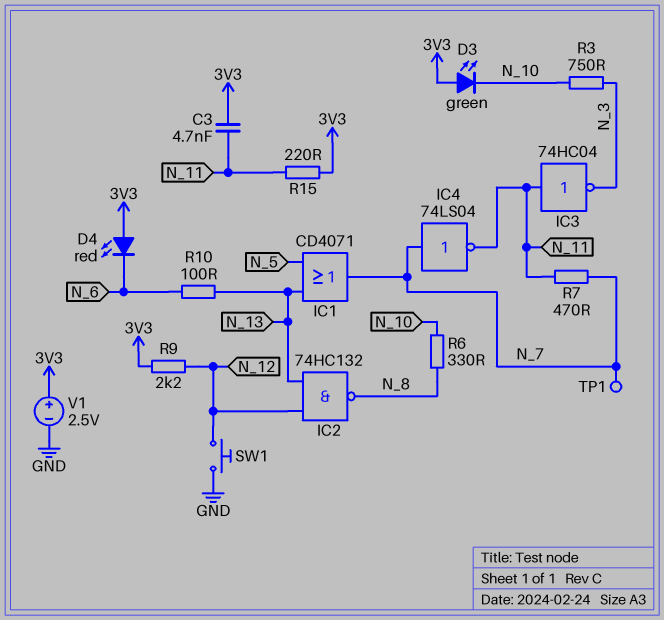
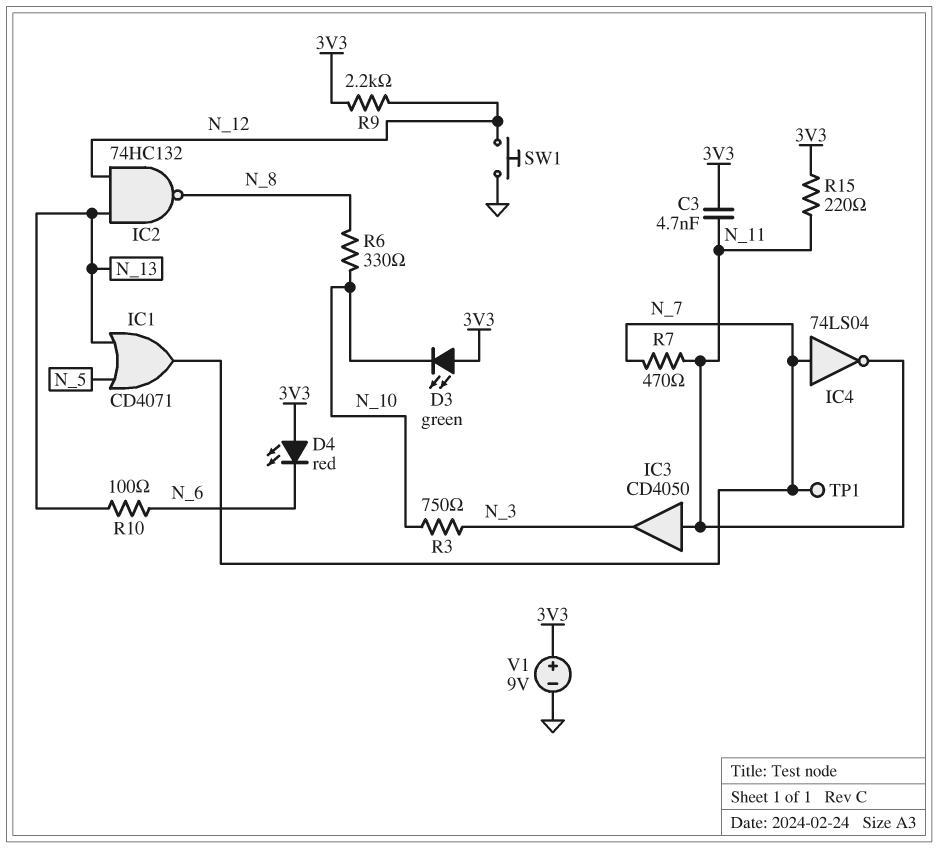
IC3: NOT 74HC04 (in N_11, out N_3) -> buffer CD4050 (in N_11, out N_3)
V1: 2.5V (plus 3V3, minus GND) -> 9V (plus 3V3, minus GND)

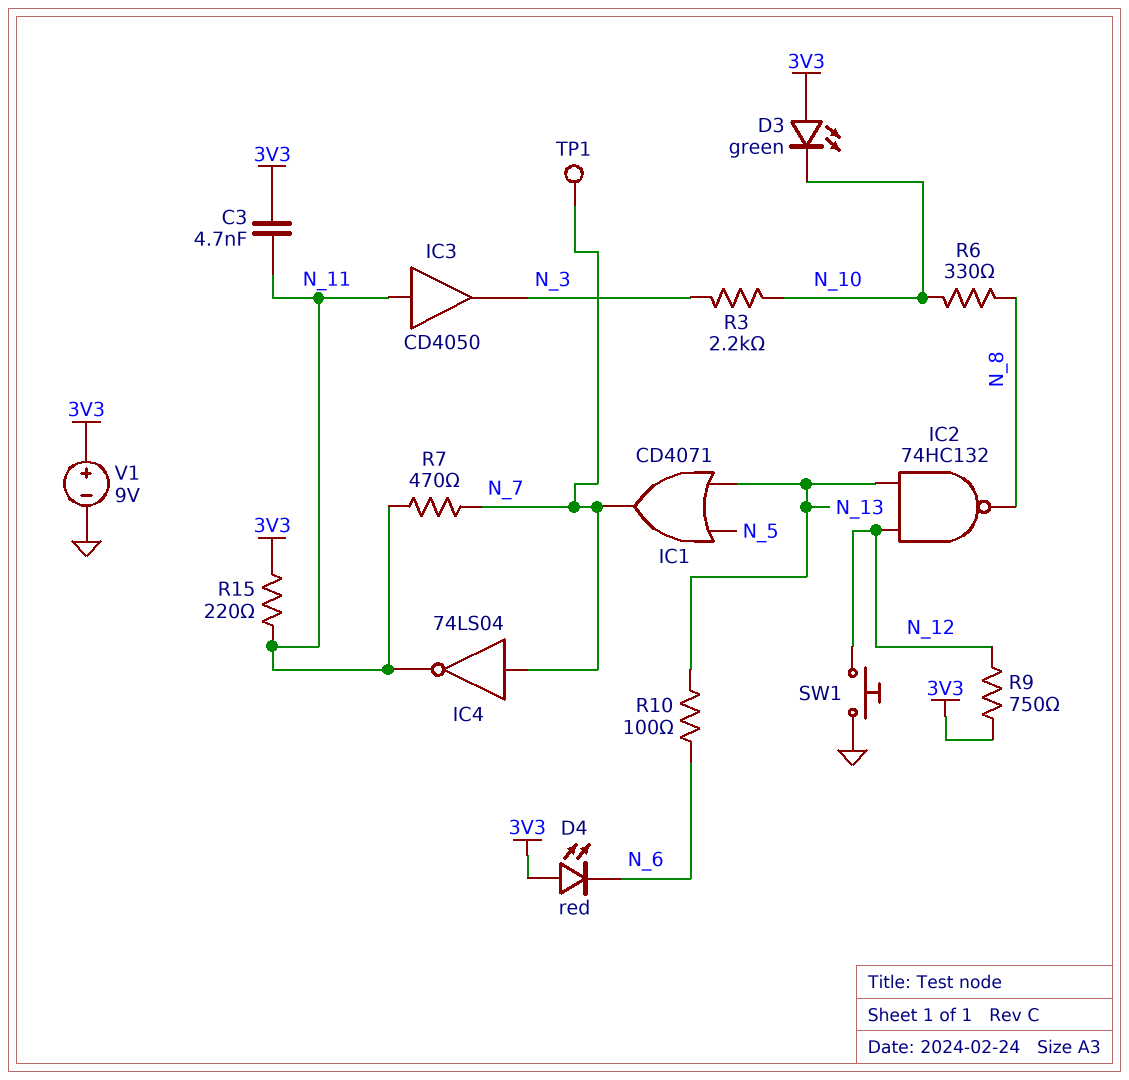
R3: 750 (N_3, N_10) -> 2.2k (N_3, N_10)
R9: 2.2k (3V3, N_12) -> 750 (3V3, N_12)

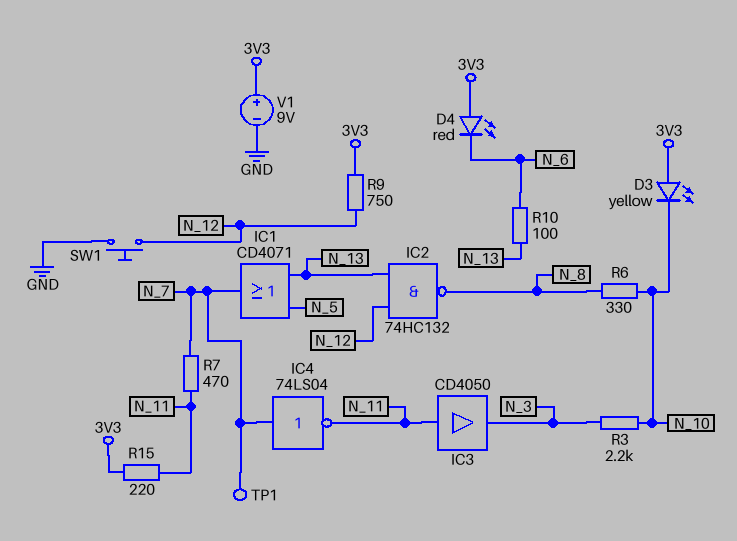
C3: 4.7nF (3V3, N_11) -> none
D3: LED green (A 3V3, K N_10) -> LED yellow (A 3V3, K N_10)

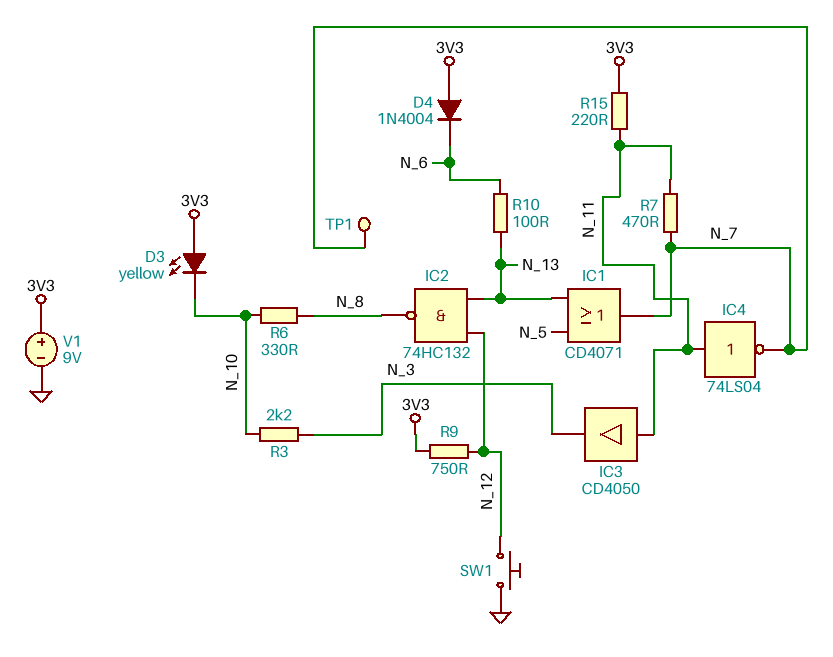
D4: LED red (A 3V3, K N_6) -> diode 1N4004 (A 3V3, K N_6)
IC4: NOT 74LS04 (in N_7, out N_11) -> NOT 74LS04 (in N_11, out N_7)

